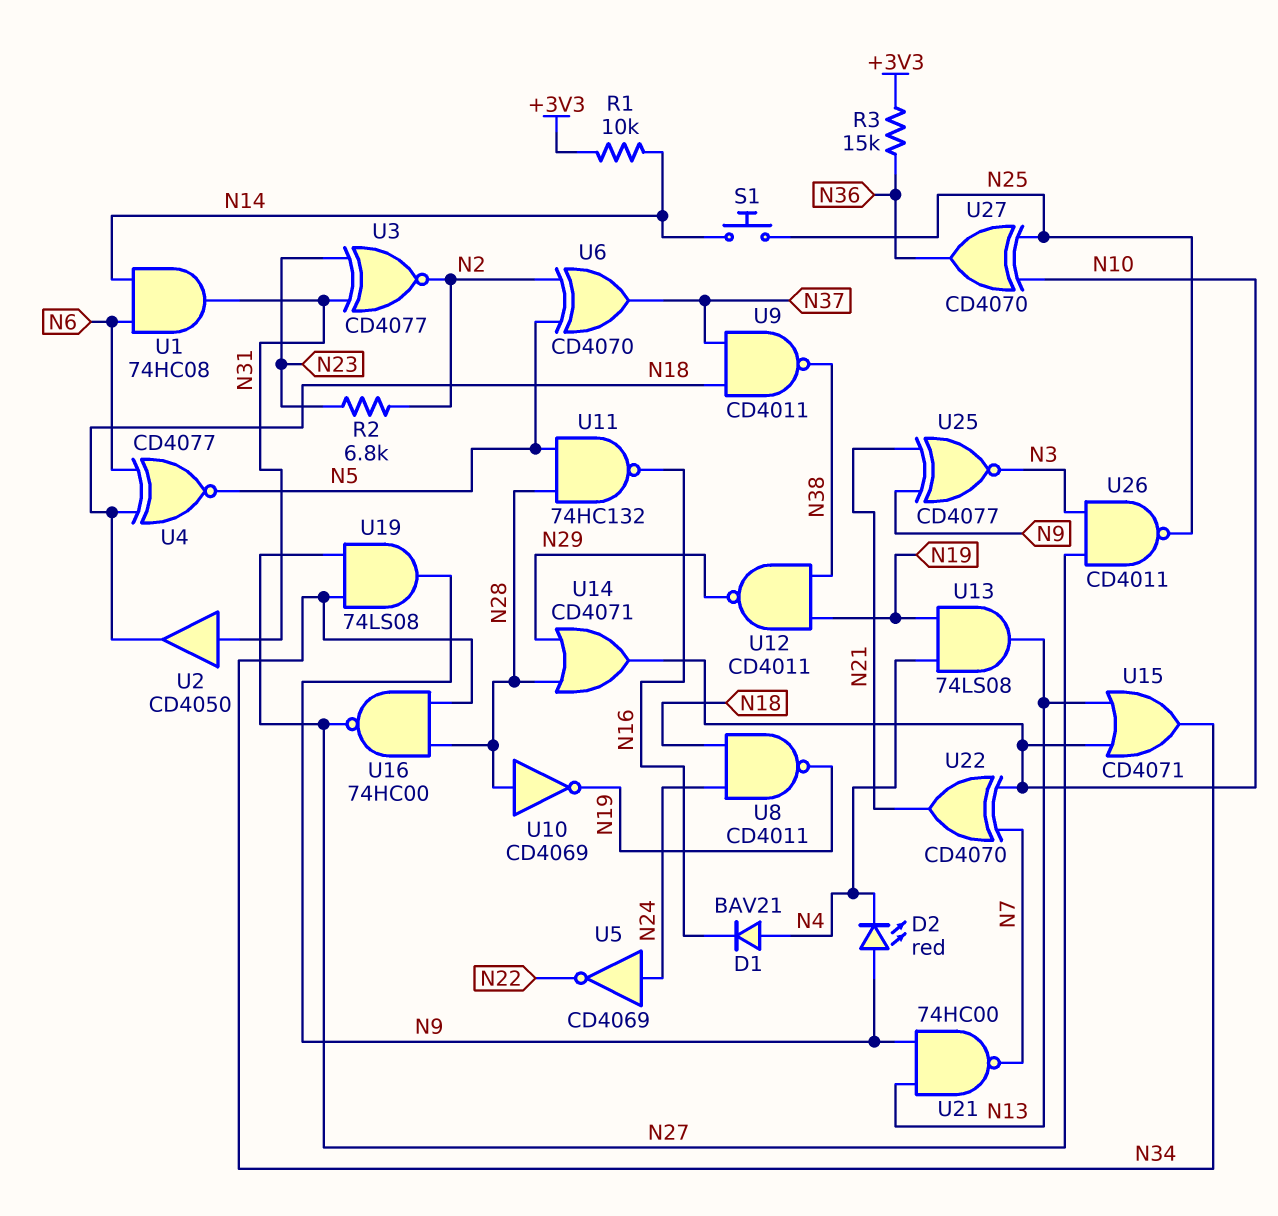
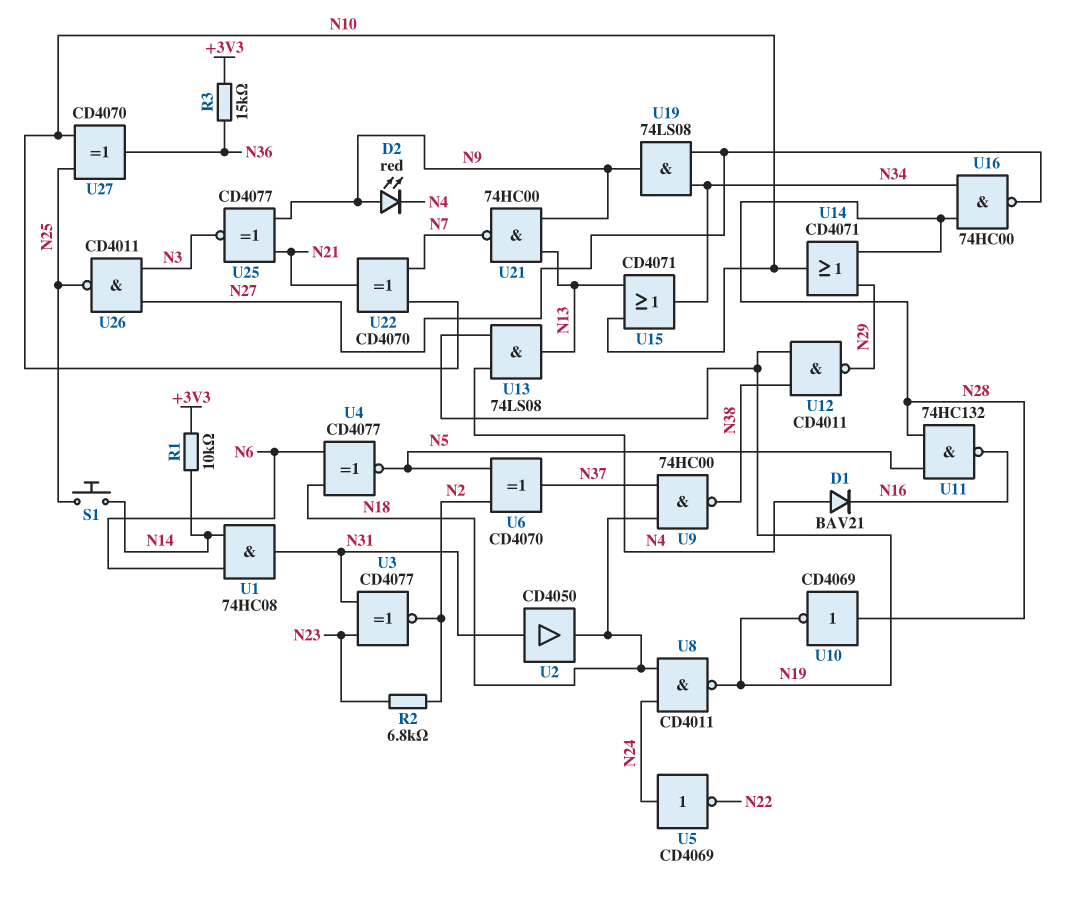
U9: NAND CD4011 (in N18, in N37, out N38) -> NAND 74HC00 (in N18, in N37, out N38)

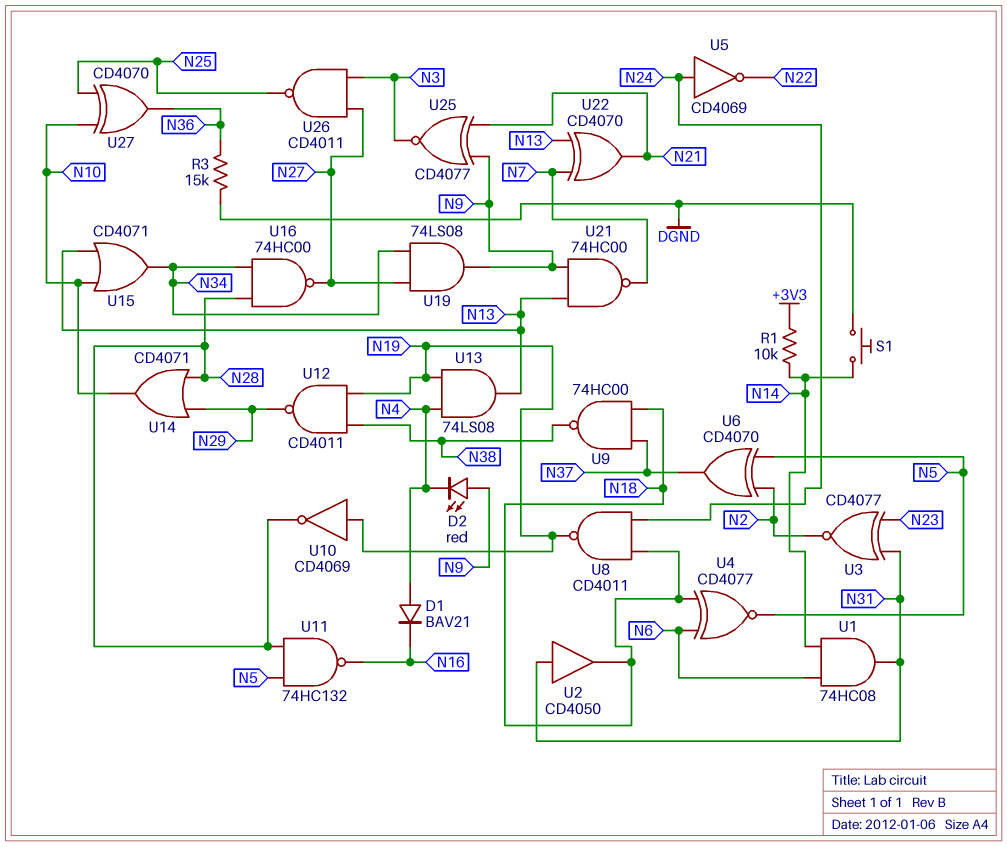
R2: 6.8k (N2, N23) -> none
R3: 15k (+3V3, N36) -> 15k (DGND, N36)
S1: button (N14, N25) -> button (DGND, N14)
U10: NOT CD4069 (in N28, out N19) -> NOT CD4069 (in N19, out N28)
U22: XOR CD4070 (in N7, in N10, out N21) -> XOR CD4070 (in N7, in N13, out N21)

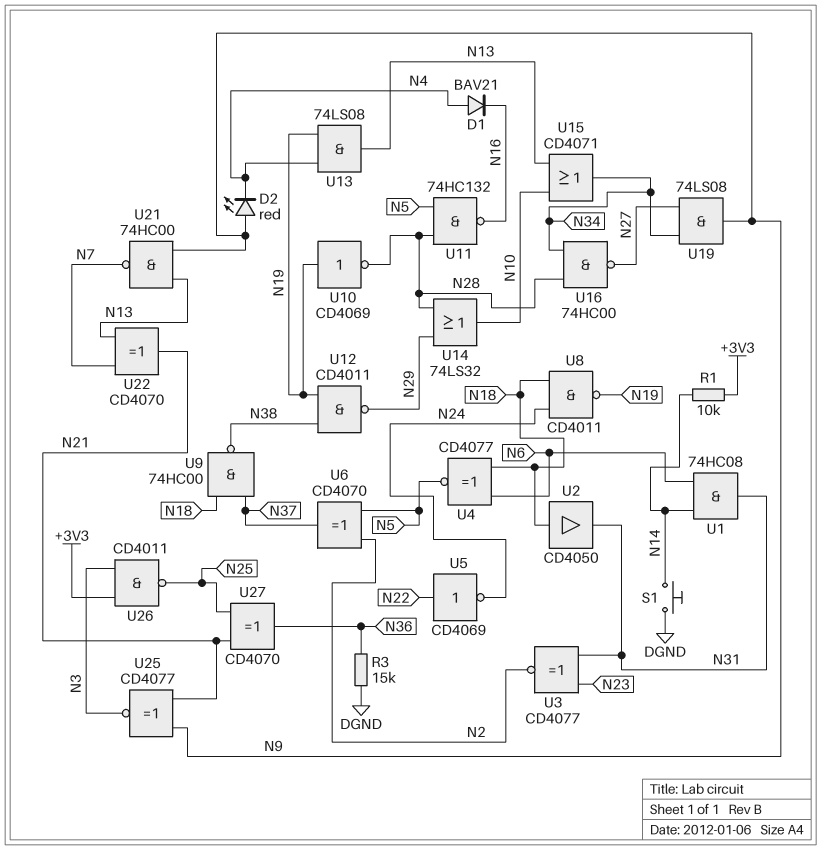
U2: buffer CD4050 (in N31, out N18) -> buffer CD4050 (in N18, out N31)
U5: NOT CD4069 (in N24, out N22) -> NOT CD4069 (in N22, out N24)
U14: OR CD4071 (in N28, in N29, out N10) -> OR 74LS32 (in N28, in N29, out N10)
U26: NAND CD4011 (in N3, in N27, out N25) -> NAND CD4011 (in +3V3, in N3, out N25)
U27: XOR CD4070 (in N10, in N25, out N36) -> XOR CD4070 (in N21, in N25, out N36)

